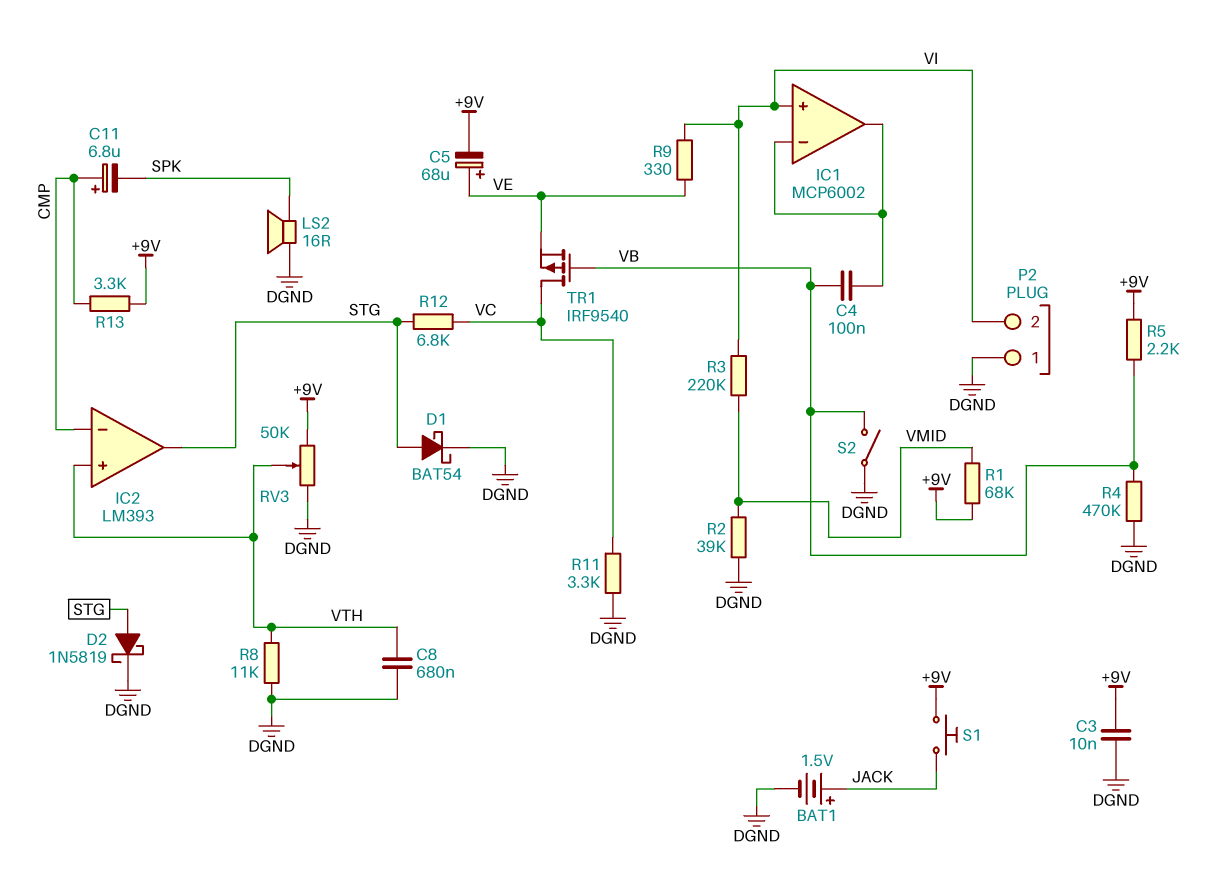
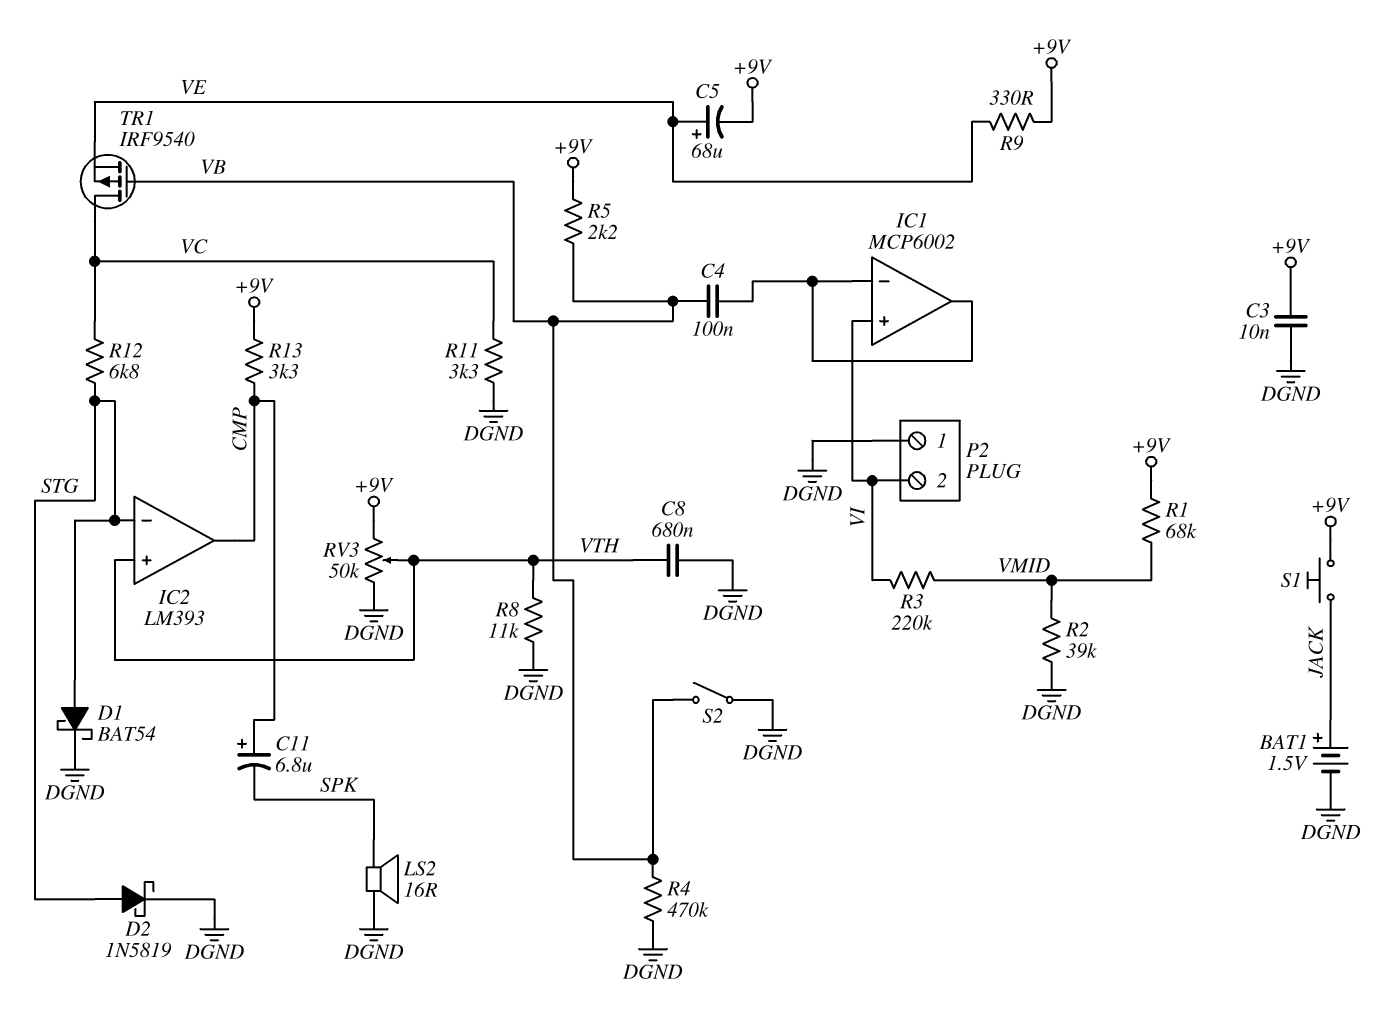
IC2 pin in-: CMP -> STG
IC2 pin out: STG -> CMP
R9: 330 (VE, VI) -> 330 (+9V, VE)

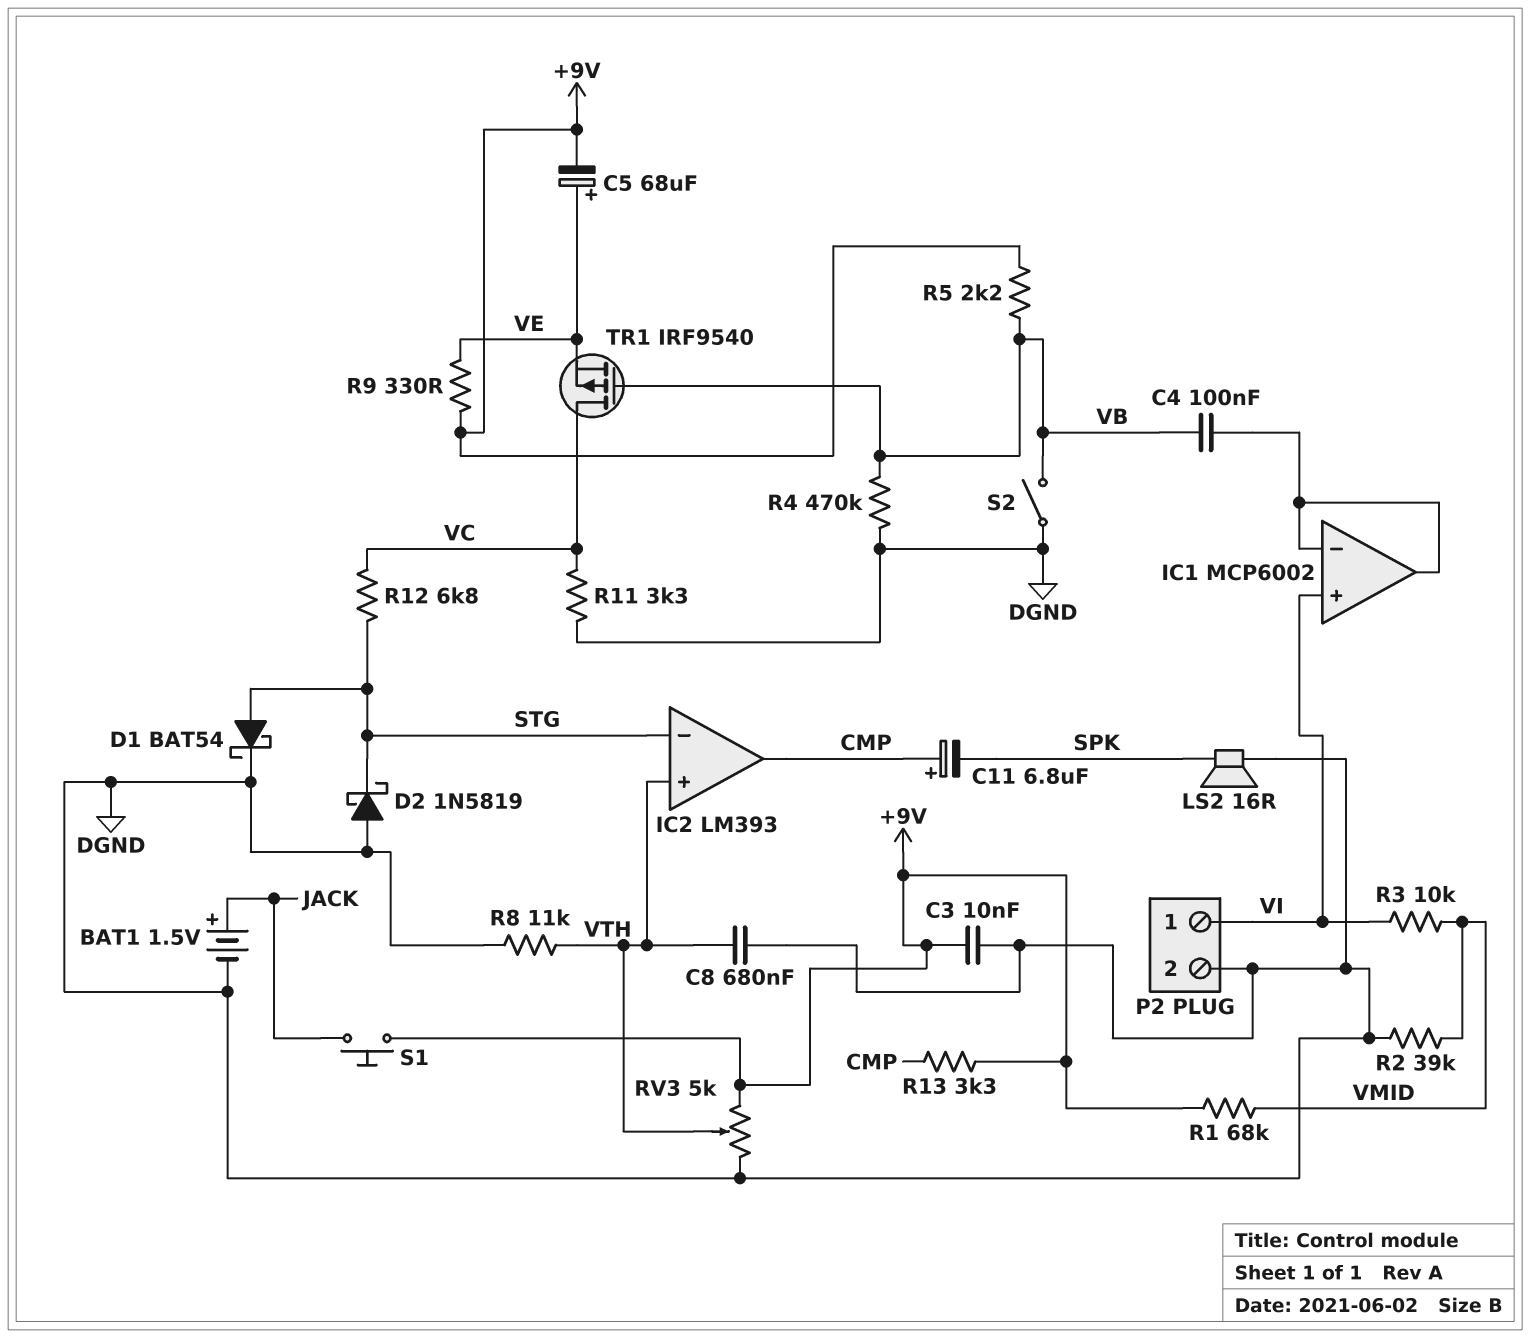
D2: schottky 1N5819 (A STG, K DGND) -> schottky 1N5819 (A DGND, K STG)
P2 pin 1: DGND -> VI
P2 pin 2: VI -> DGND
R3: 220k (VI, VMID) -> 10k (VI, VMID)
RV3: 50k (+9V, DGND, wiper VTH) -> 5k (+9V, DGND, wiper VTH)

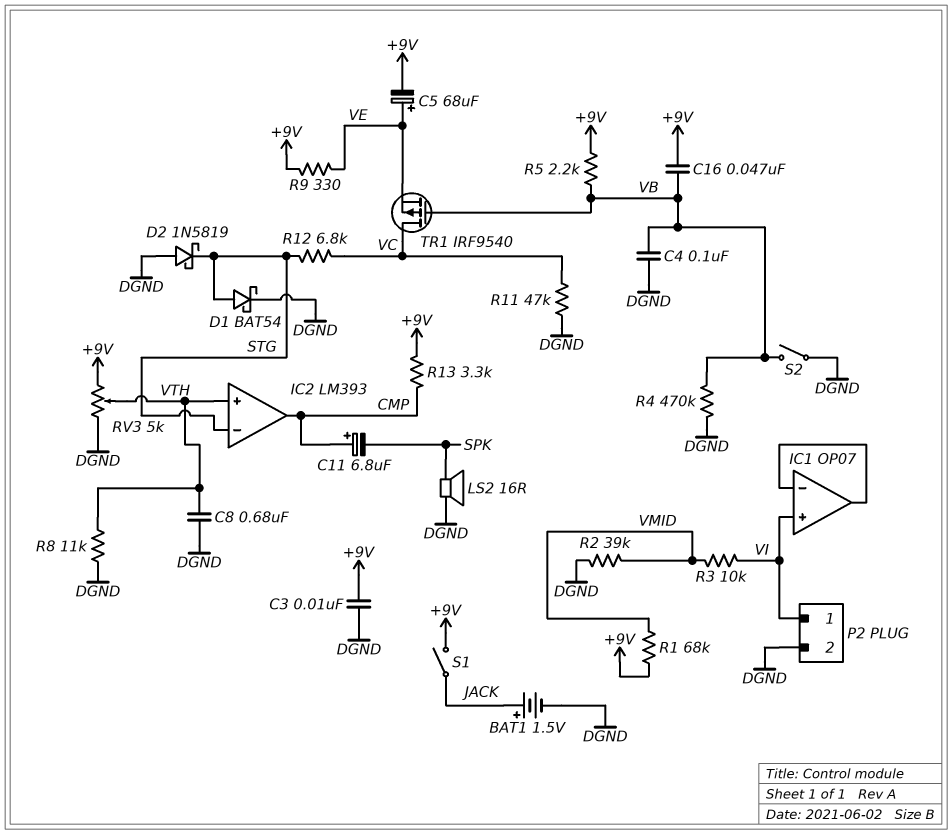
C4: 100nF (IC1/in-, VB) -> 100nF (DGND, VB)
C16: none -> 47nF (+9V, VB)
IC1: MCP6002 -> OP07
R11: 3.3k (DGND, VC) -> 47k (DGND, VC)
S1: button (+9V, JACK) -> switch (+9V, JACK)

